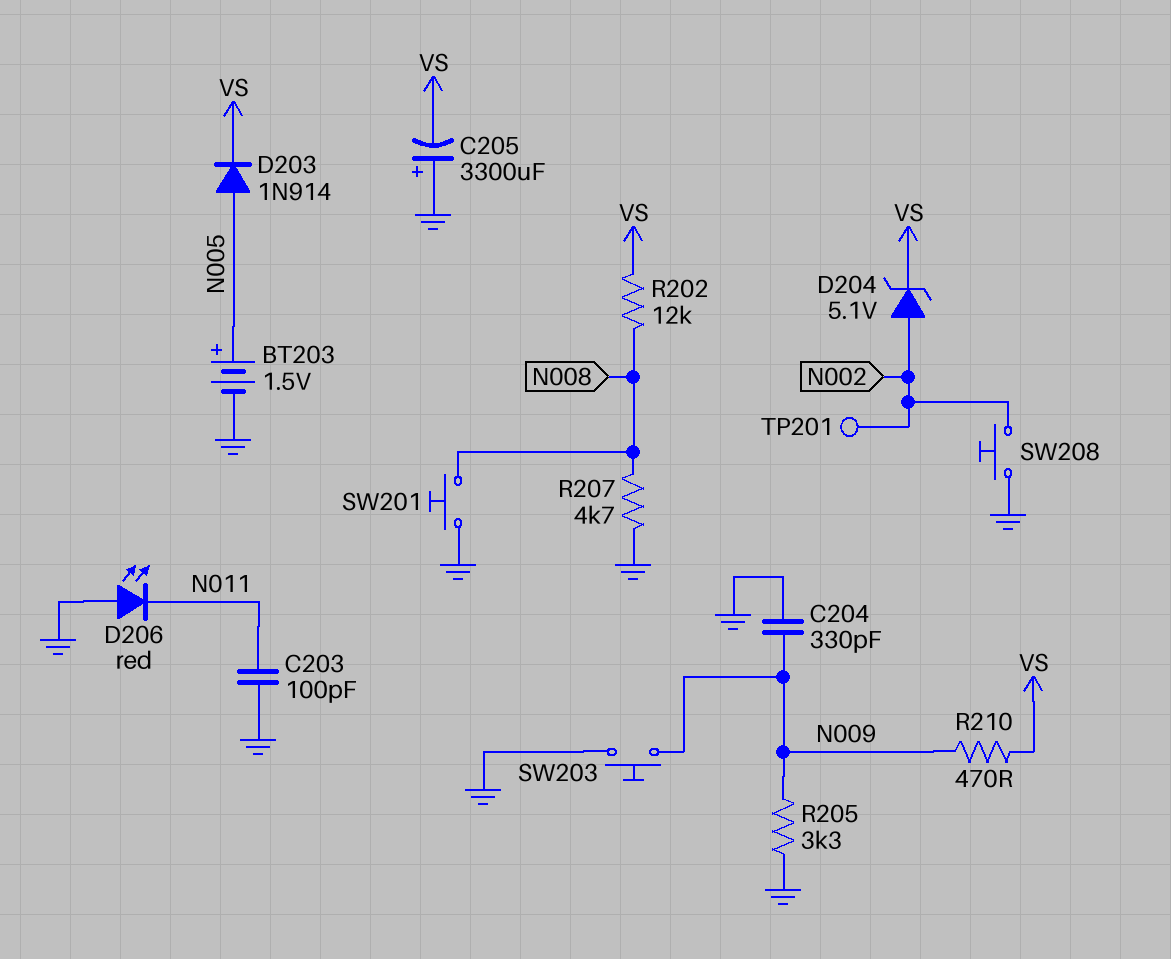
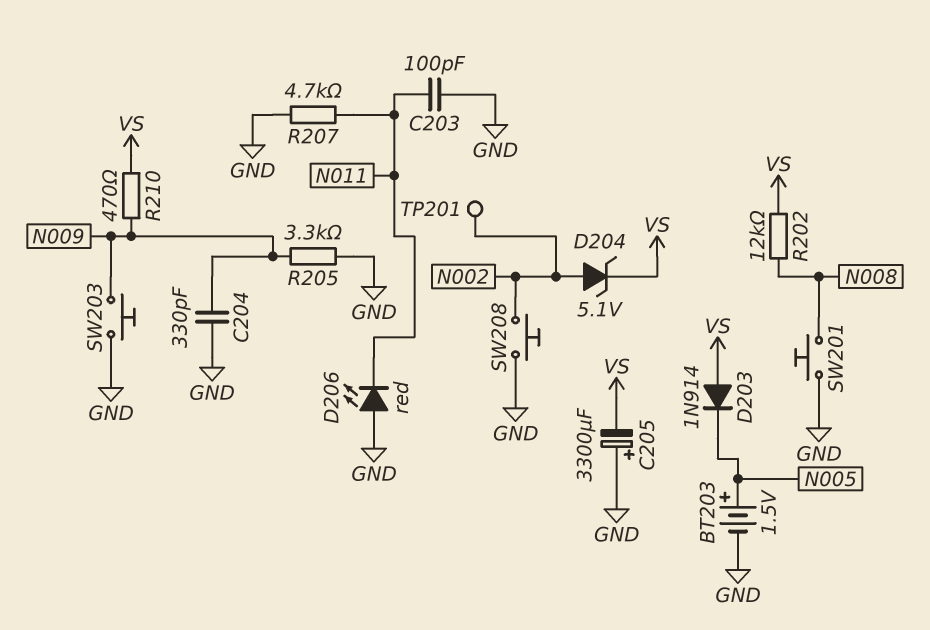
D203: diode 1N914 (A N005, K VS) -> diode 1N914 (A VS, K N005)
R207: 4.7k (GND, N008) -> 4.7k (GND, N011)

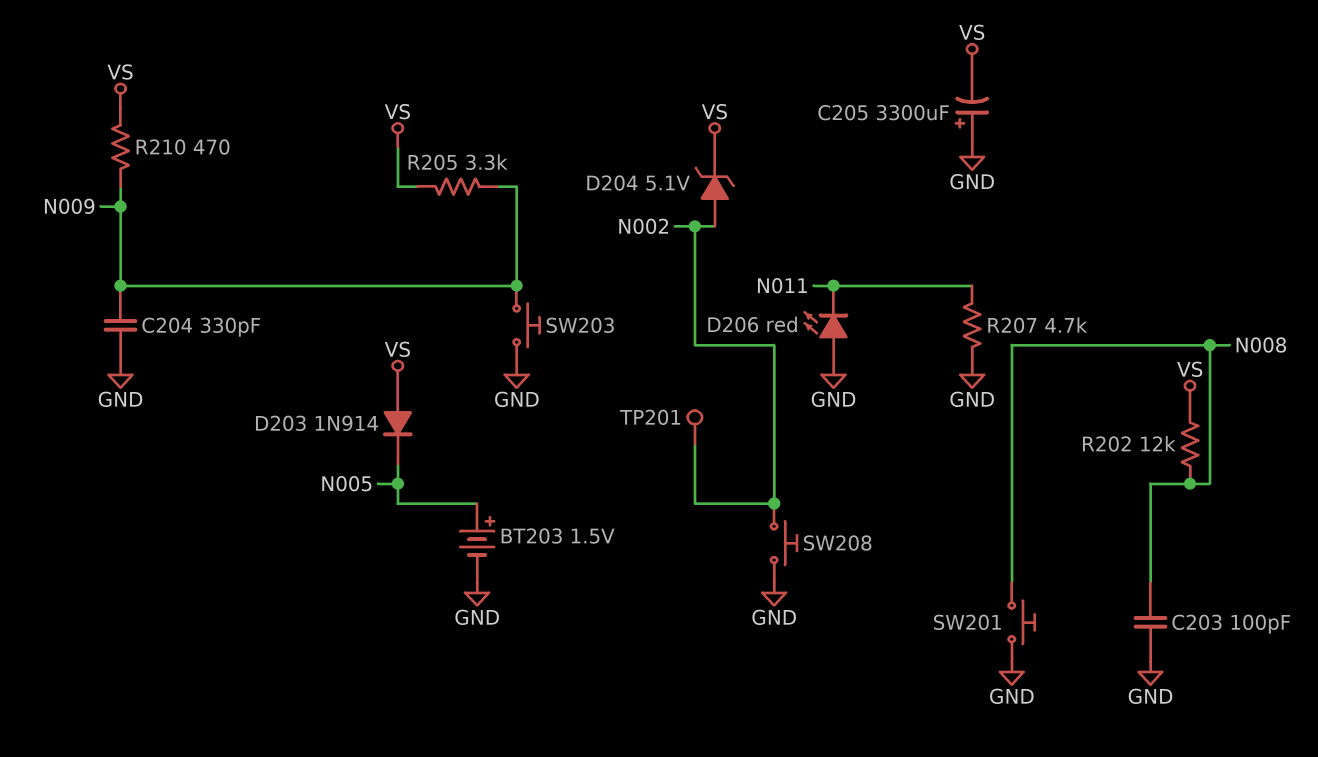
C203: 100pF (GND, N011) -> 100pF (GND, N008)
R205: 3.3k (GND, N009) -> 3.3k (N009, VS)

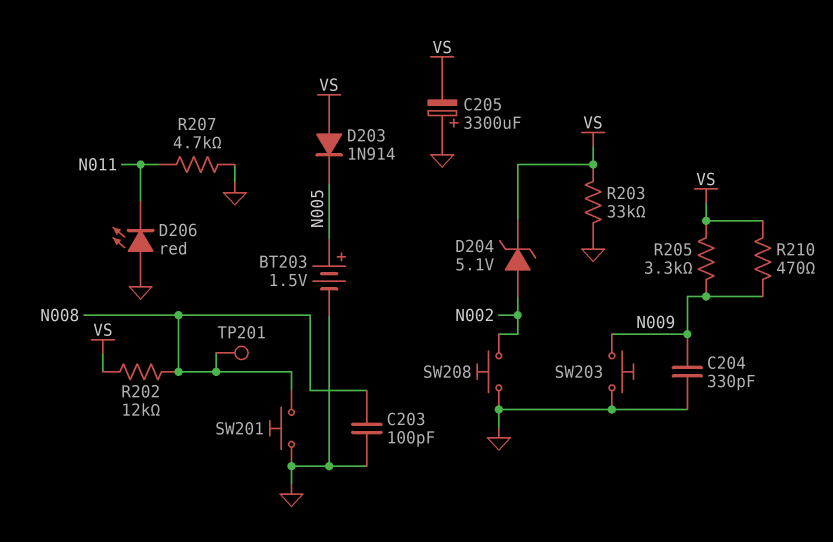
R203: none -> 33k (GND, VS)
TP201: test point (N002) -> test point (N008)

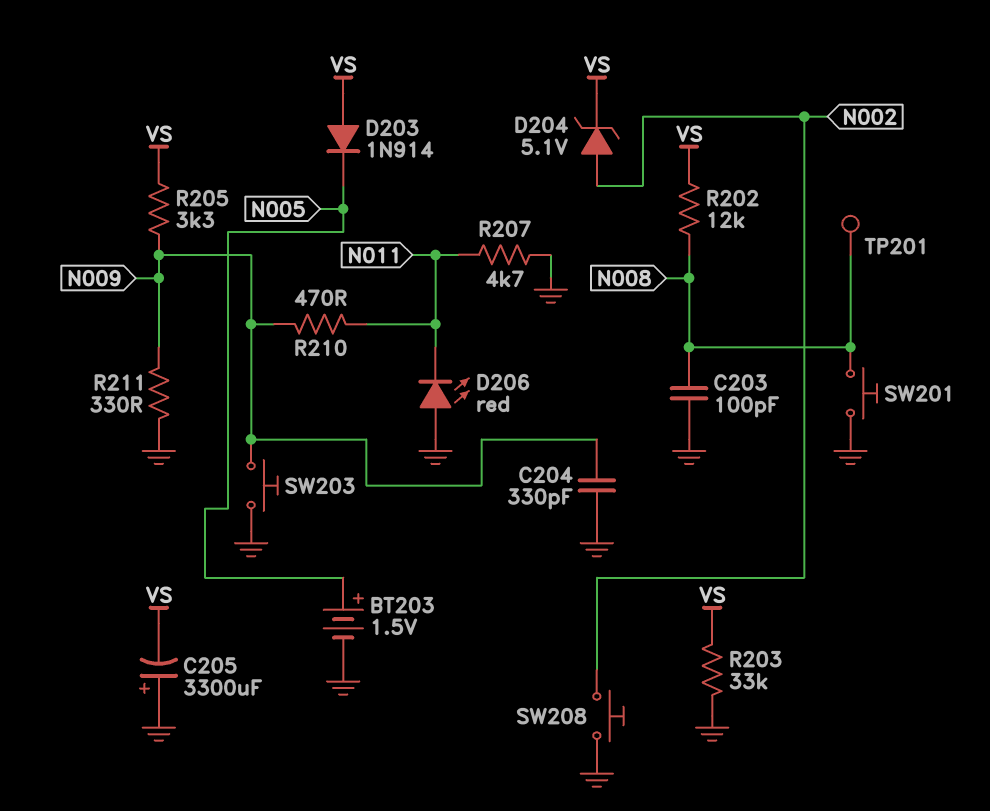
R210: 470 (N009, VS) -> 470 (N009, N011)
R211: none -> 330 (GND, N009)

